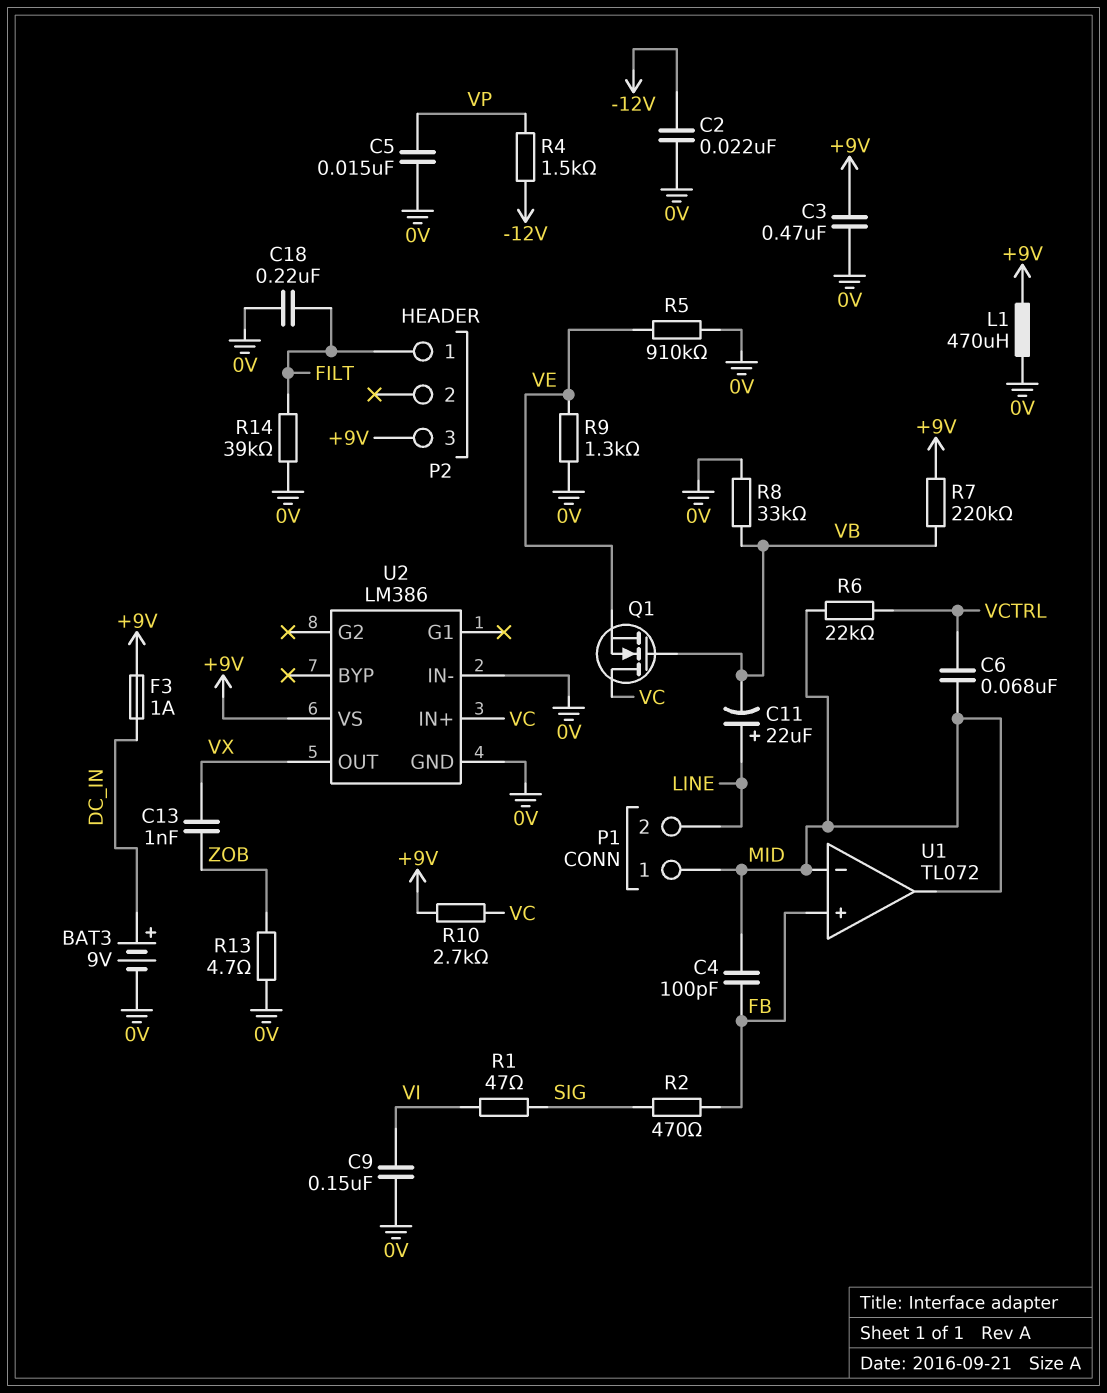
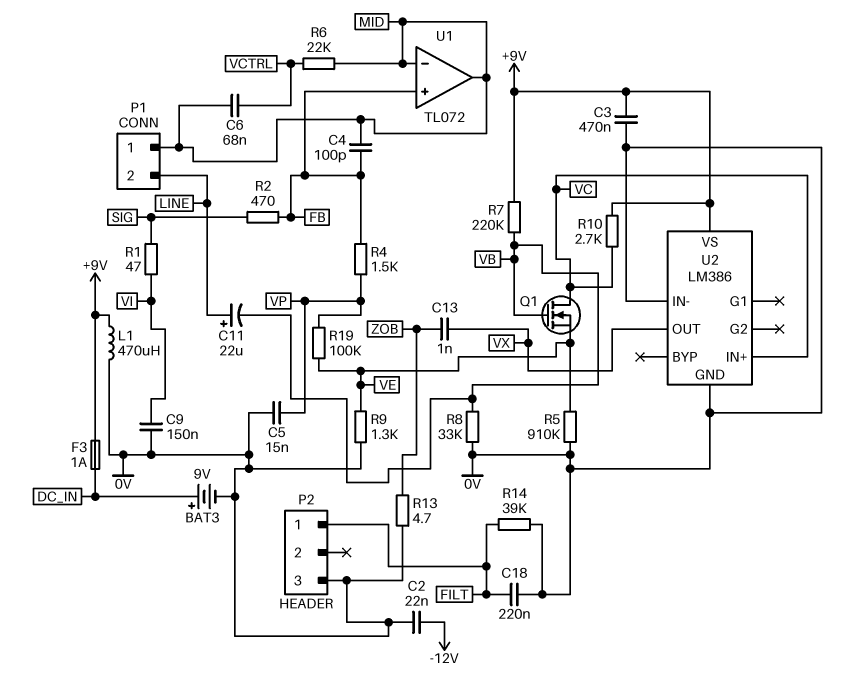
P2 pin 3: +9V -> 0V
R4: 1.5k (-12V, VP) -> 1.5k (FB, VP)
R19: none -> 100k (VE, VP)

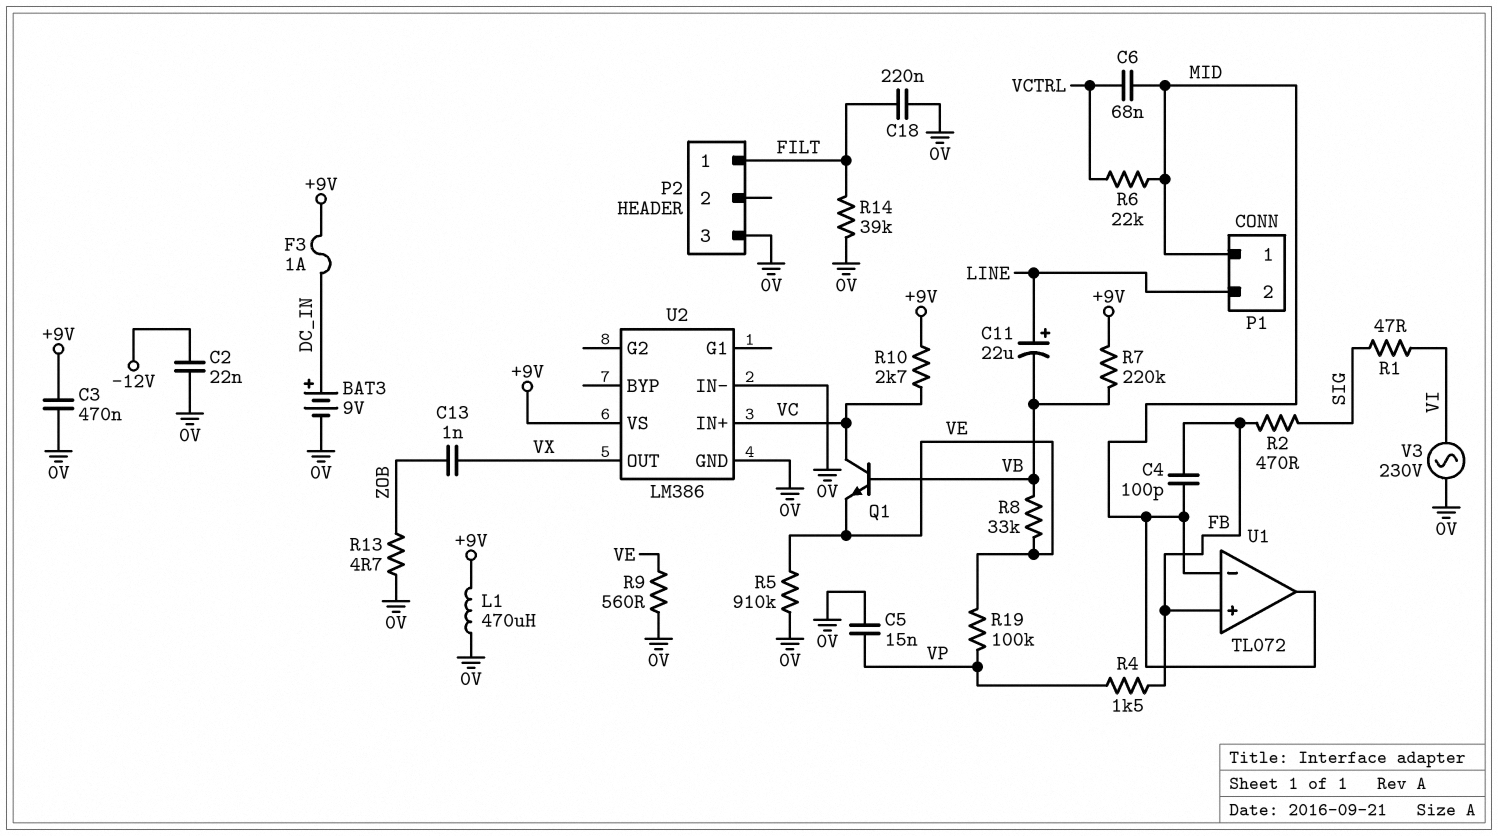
C9: 150nF (0V, VI) -> none
Q1: NMOS (G VB, D VC, S VE) -> NPN (B VB, C VC, E VE)
R8: 33k (0V, VB) -> 33k (VB, VE)
R9: 1.3k (0V, VE) -> 560 (0V, VE)
V3: none -> AC 230V (0V, VI)

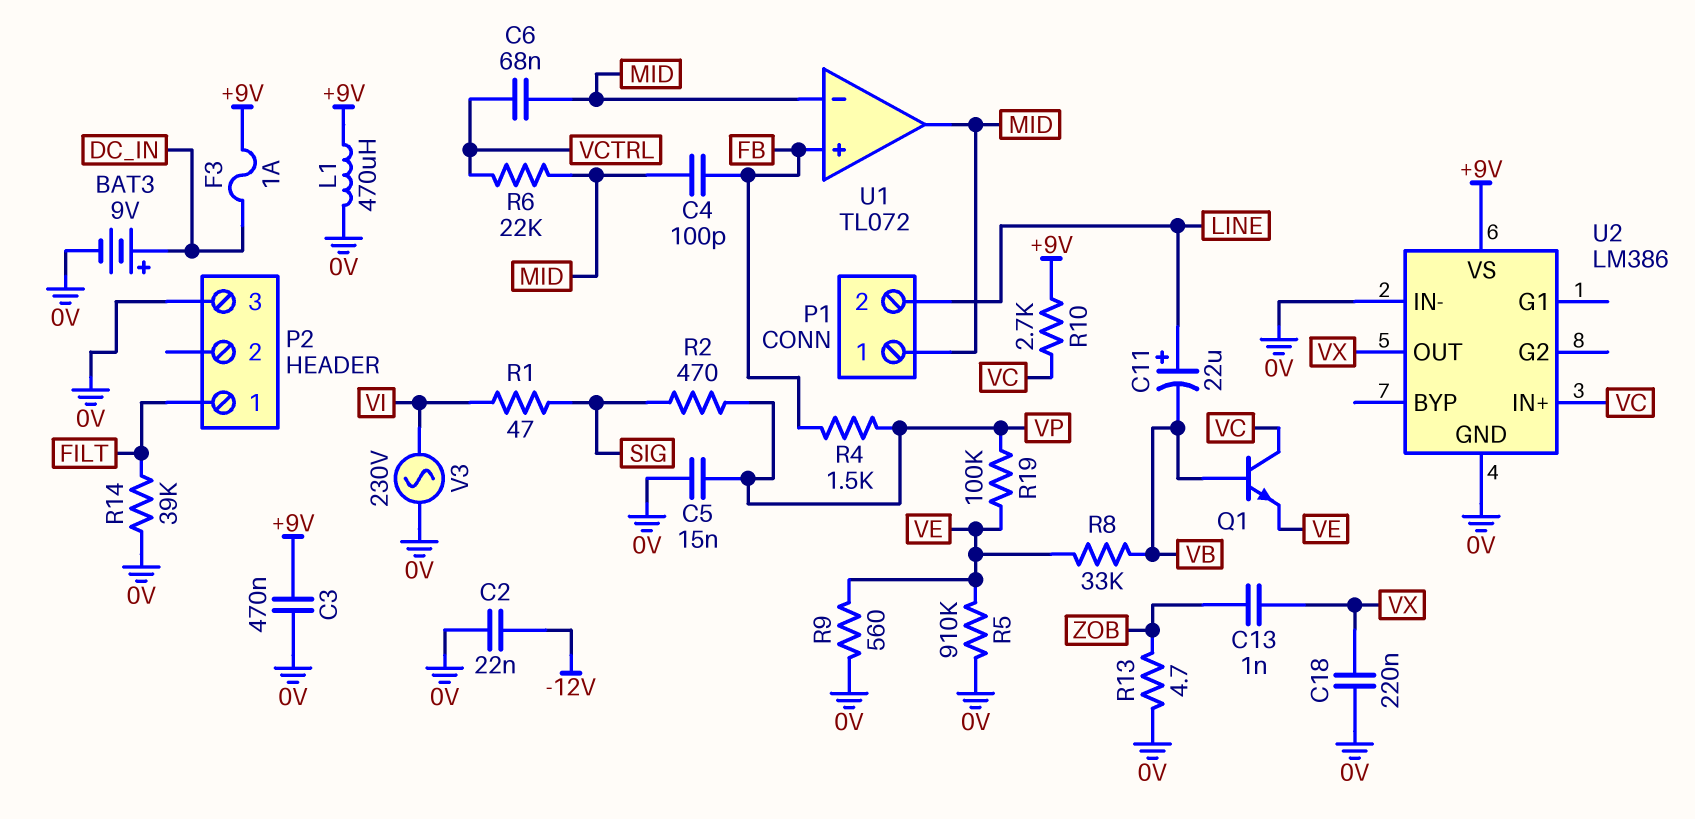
C18: 220nF (0V, FILT) -> 220nF (0V, VX)
R2: 470 (FB, SIG) -> 470 (SIG, VP)
R7: 220k (+9V, VB) -> none

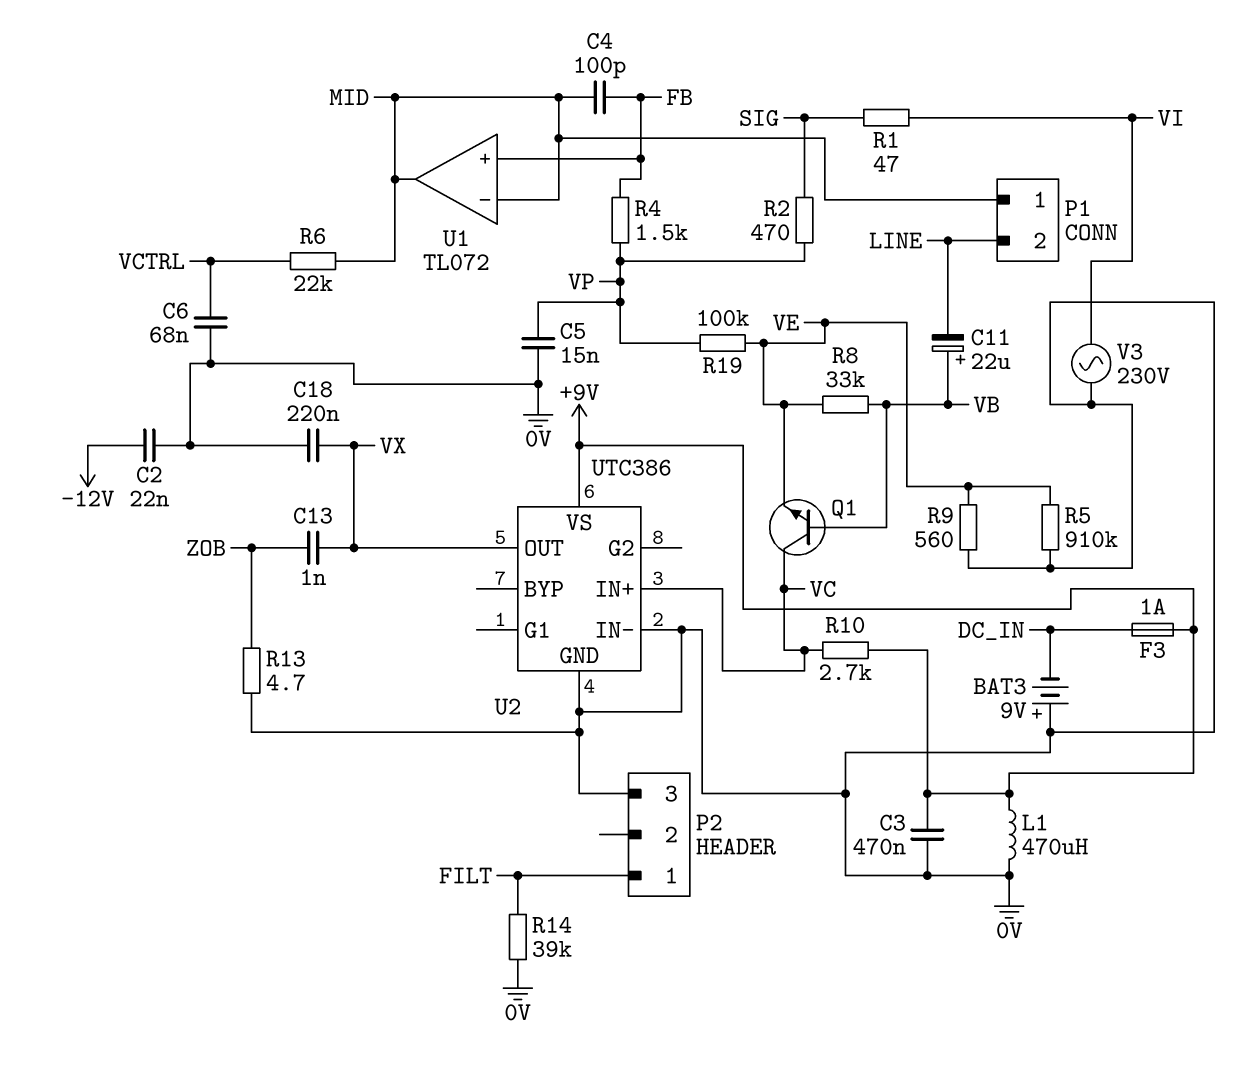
BAT3: 9V (plus DC_IN, minus 0V) -> 9V (plus 0V, minus DC_IN)
C6: 68nF (MID, VCTRL) -> 68nF (0V, VCTRL)
C11: 22uF (plus LINE, minus VB) -> 22uF (plus VB, minus LINE)
U2: LM386 -> UTC386

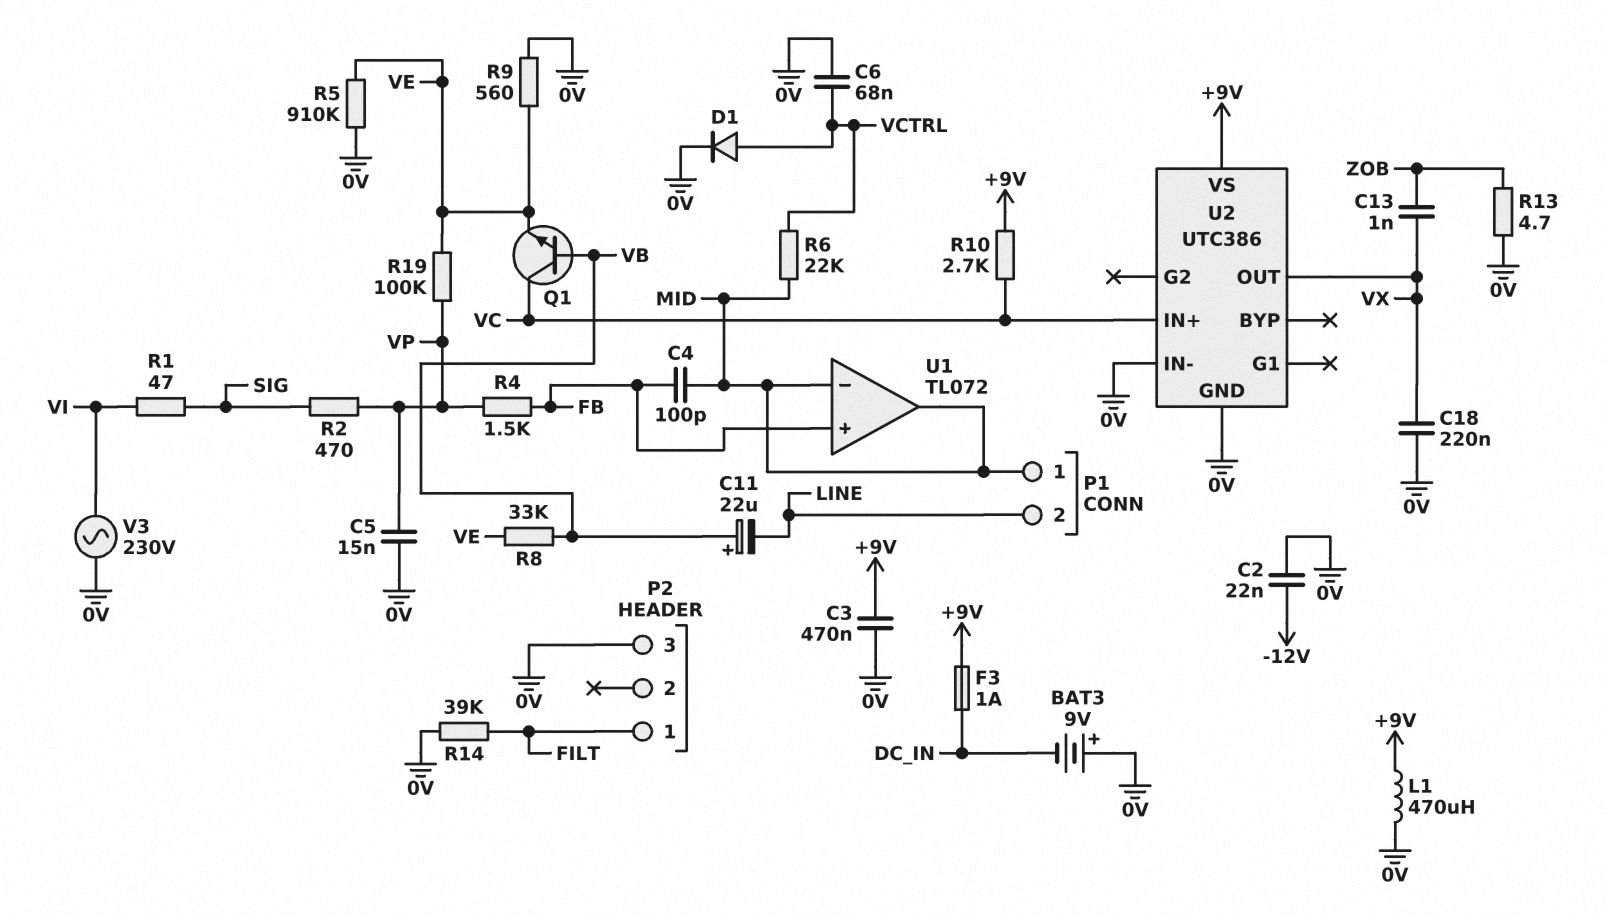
D1: none -> diode (A VCTRL, K 0V)

